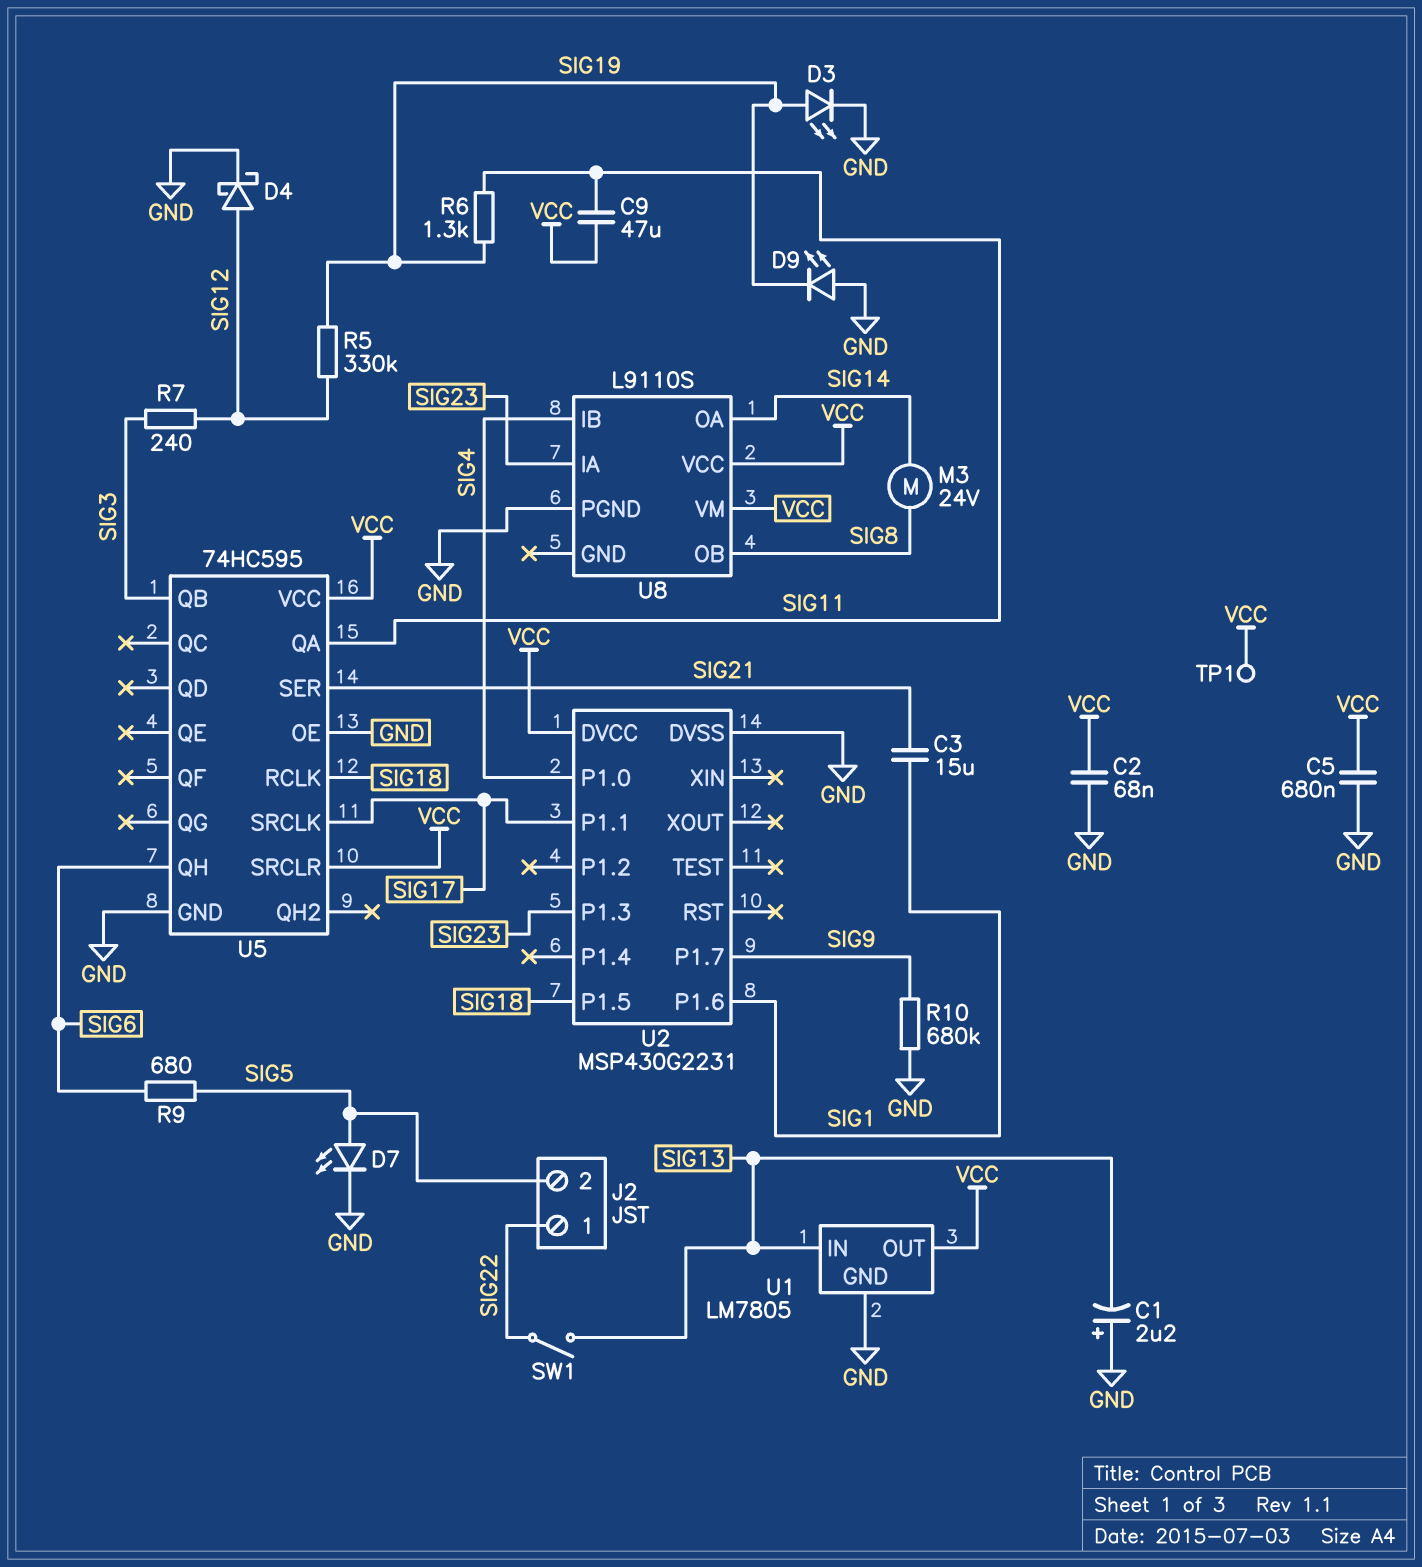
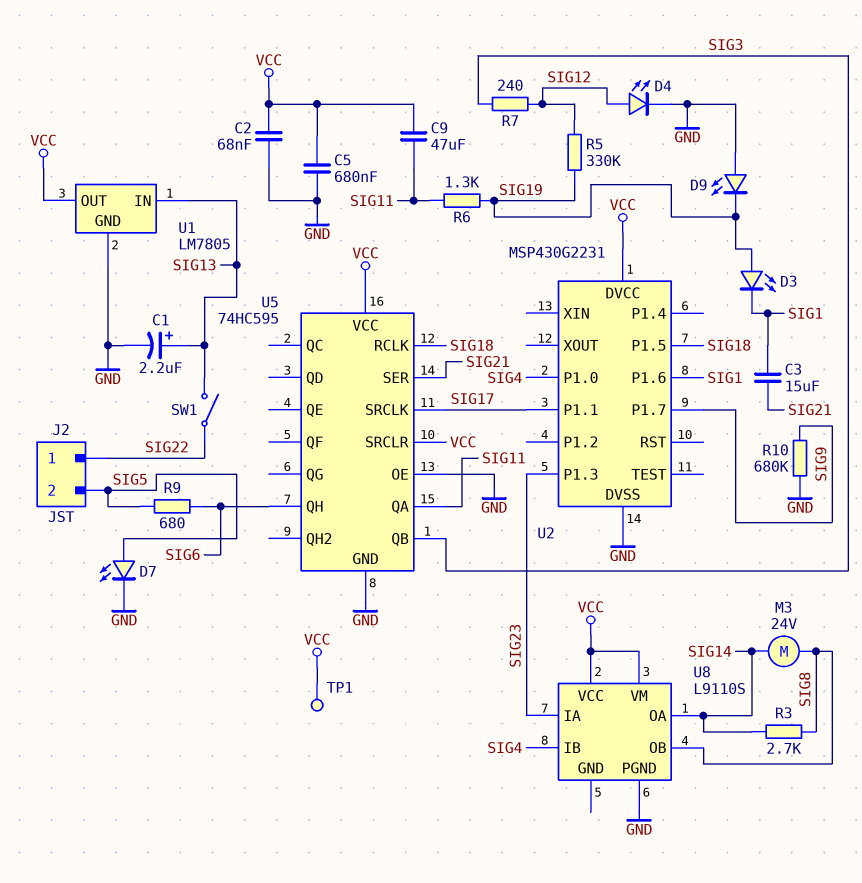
C1: 2.2uF (plus GND, minus SIG13) -> 2.2uF (plus SIG13, minus GND)
D3: LED (A SIG19, K GND) -> LED (A SIG19, K SIG1)
D4: schottky (A SIG12, K GND) -> LED (A SIG12, K GND)
R3: none -> 2.7k (SIG8, SIG14)

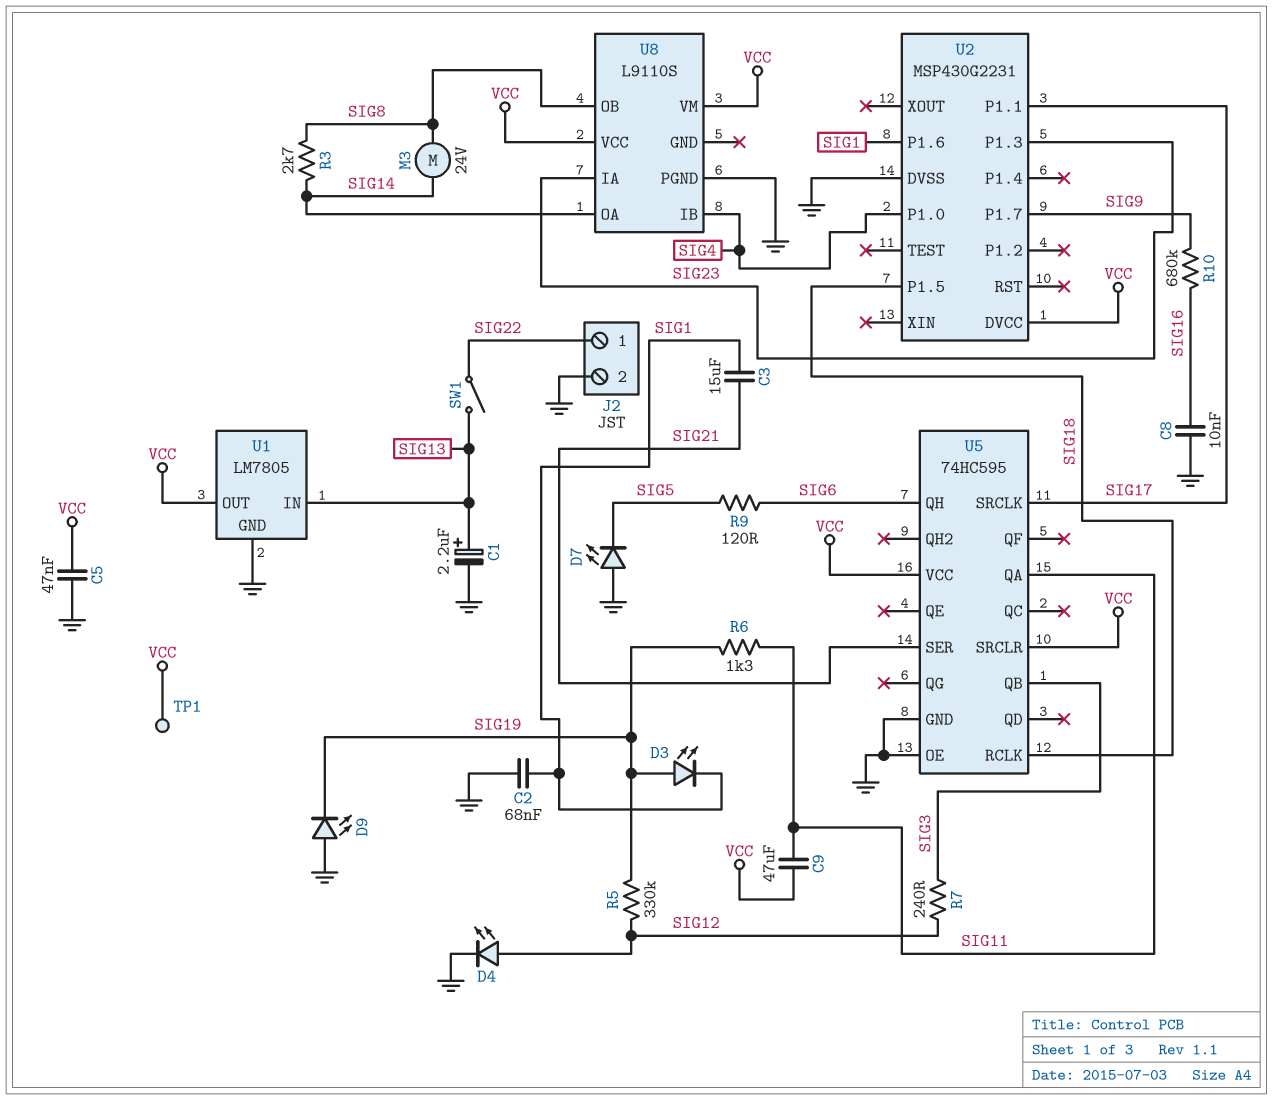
C2: 68nF (GND, VCC) -> 68nF (GND, SIG1)
C5: 680nF (GND, VCC) -> 47nF (GND, VCC)
C8: none -> 10nF (GND, SIG16)
D7: LED (A SIG5, K GND) -> LED (A GND, K SIG5)
J2 pin 2: SIG5 -> GND
R9: 680 (SIG5, SIG6) -> 120 (SIG5, SIG6)
R10: 680k (GND, SIG9) -> 680k (SIG9, SIG16)

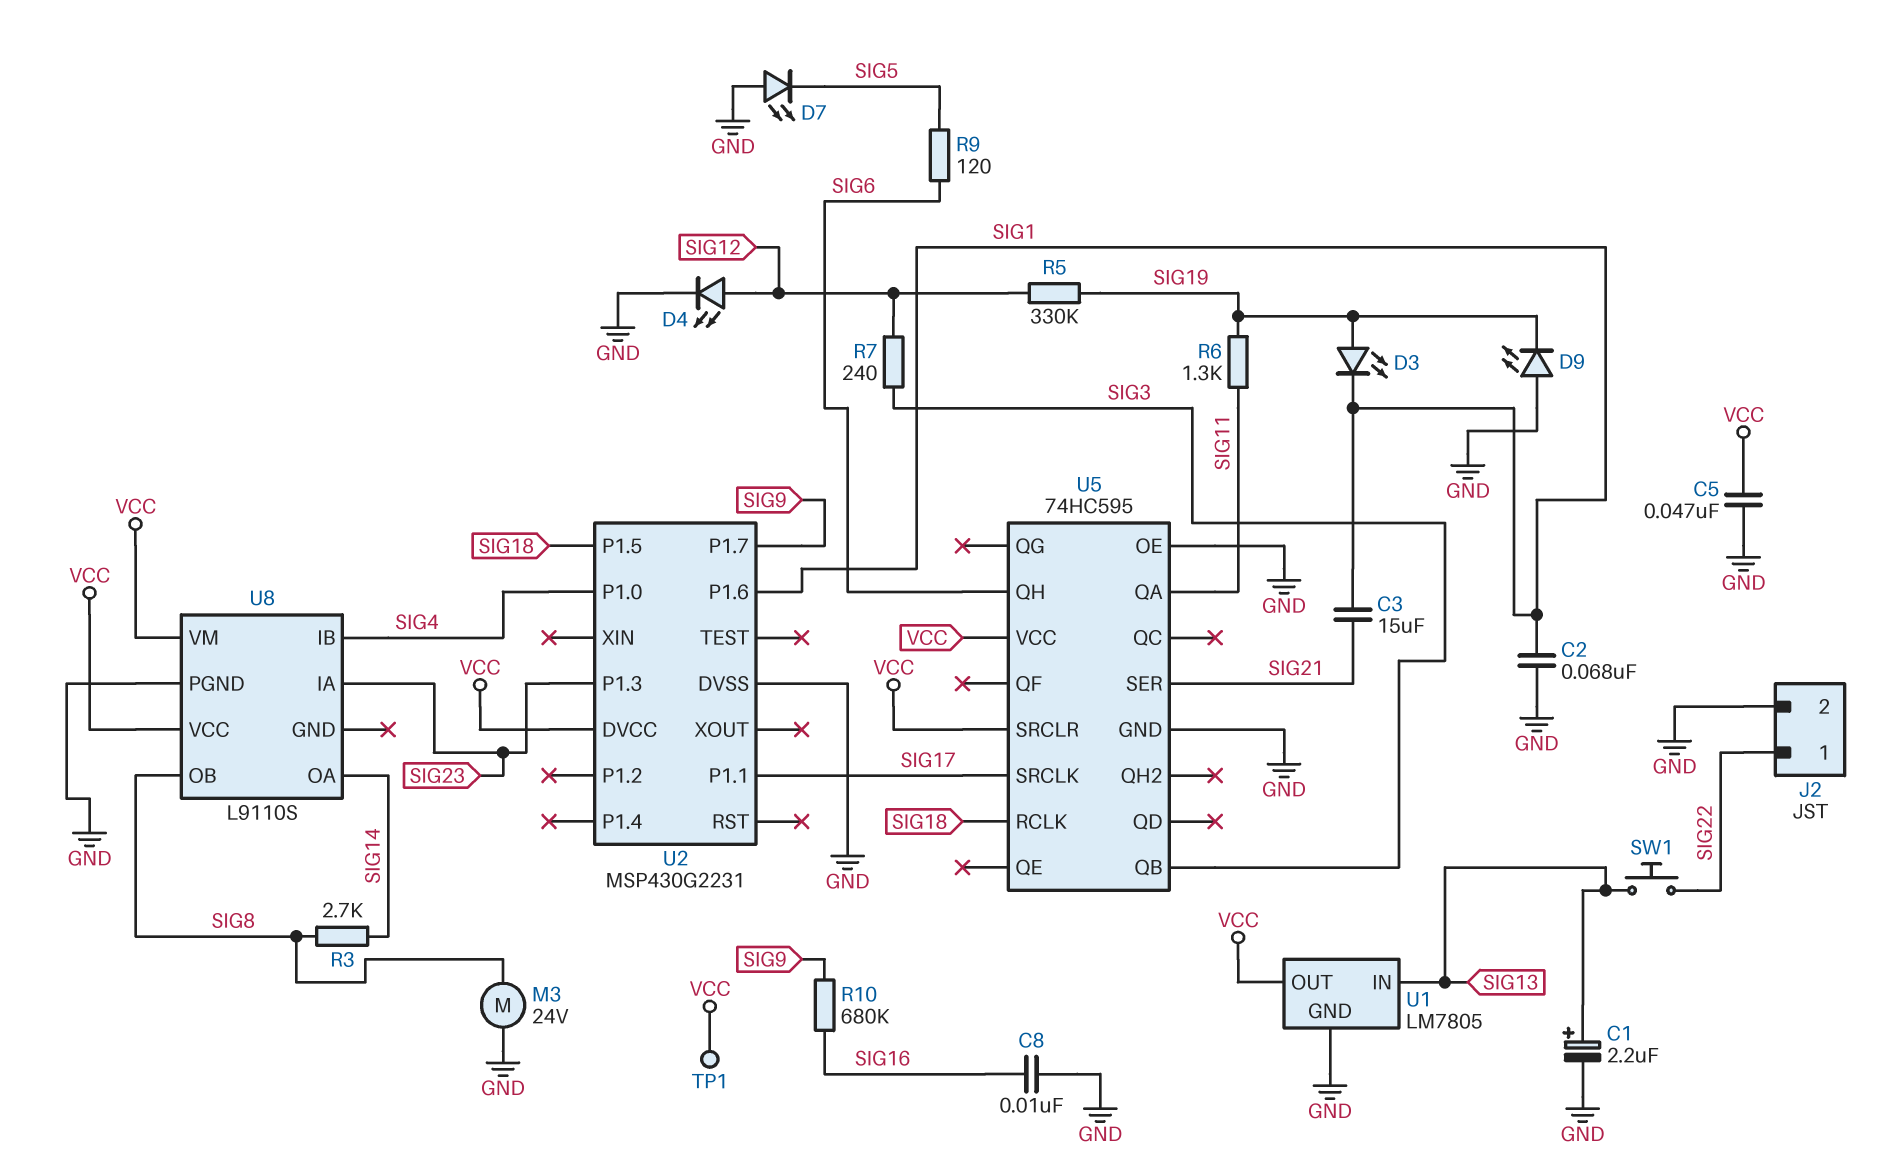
C9: 47uF (SIG11, VCC) -> none
M3: motor 24V (SIG8, SIG14) -> motor 24V (GND, SIG8)
SW1: switch (SIG13, SIG22) -> button (SIG13, SIG22)

